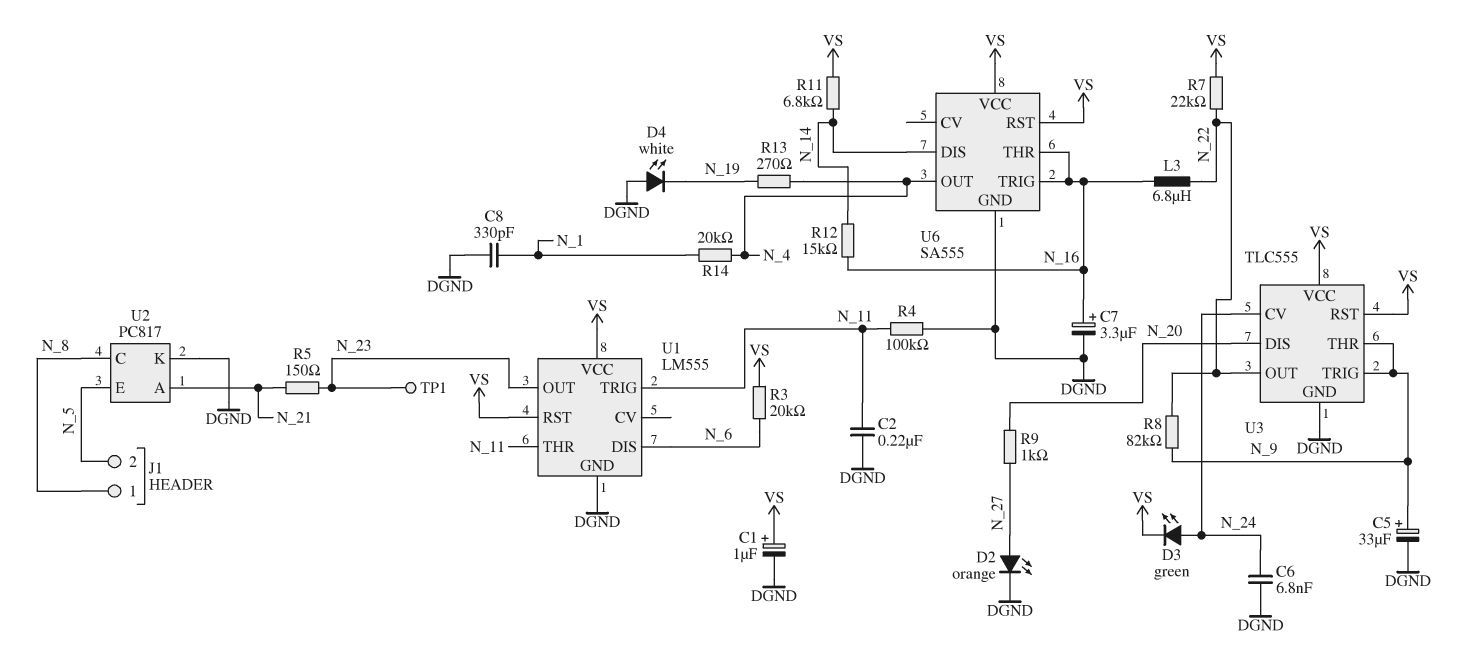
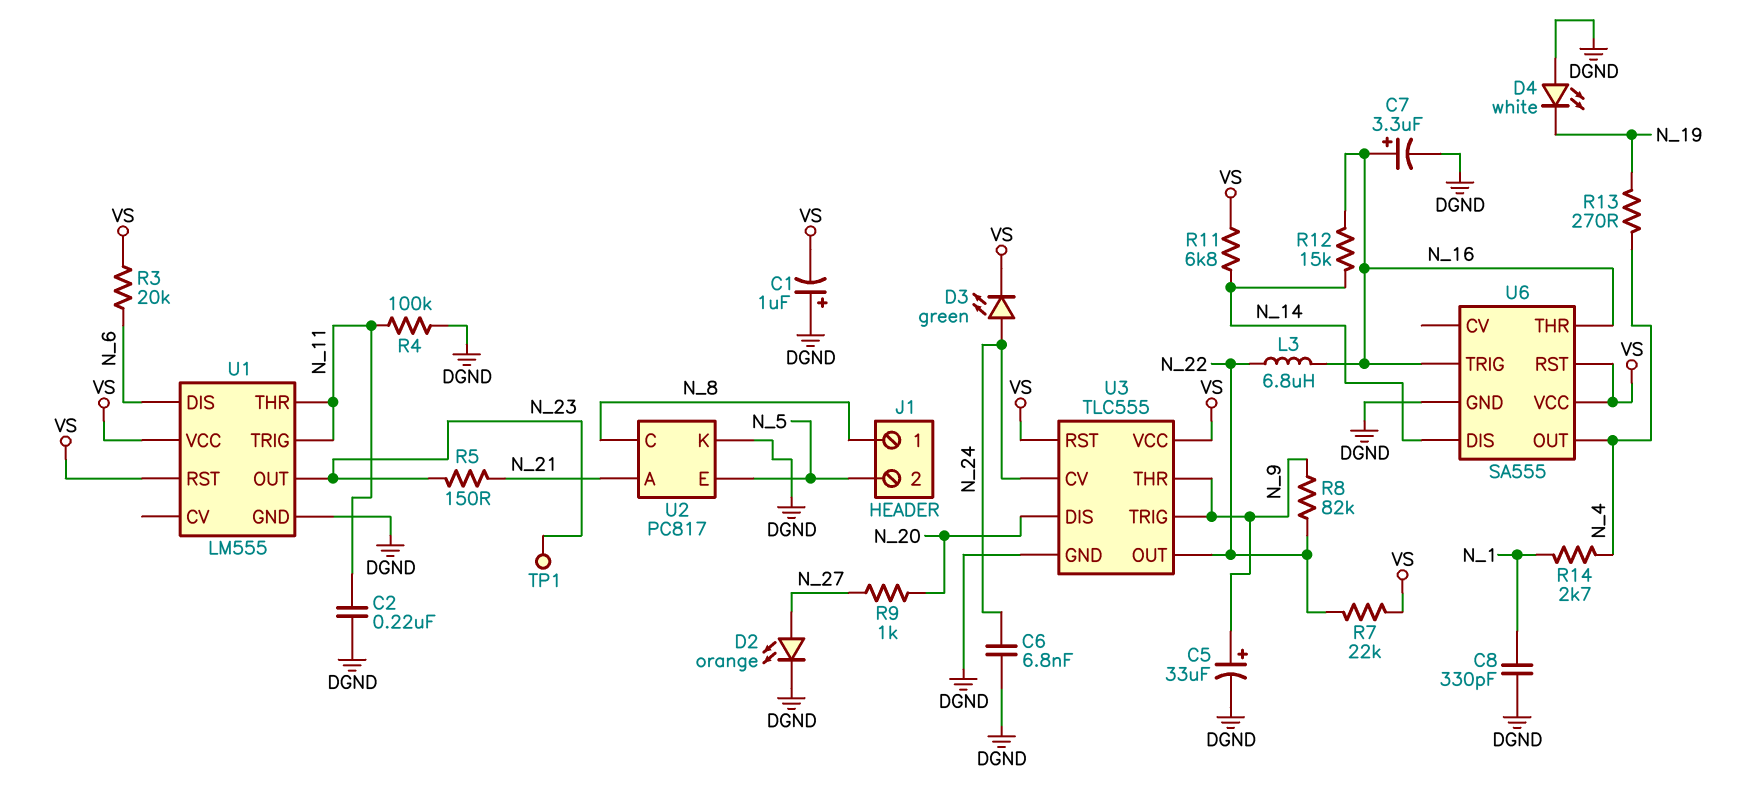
C1: 1uF (plus VS, minus DGND) -> 1uF (plus DGND, minus VS)
R14: 20k (N_1, N_4) -> 2.7k (N_1, N_4)

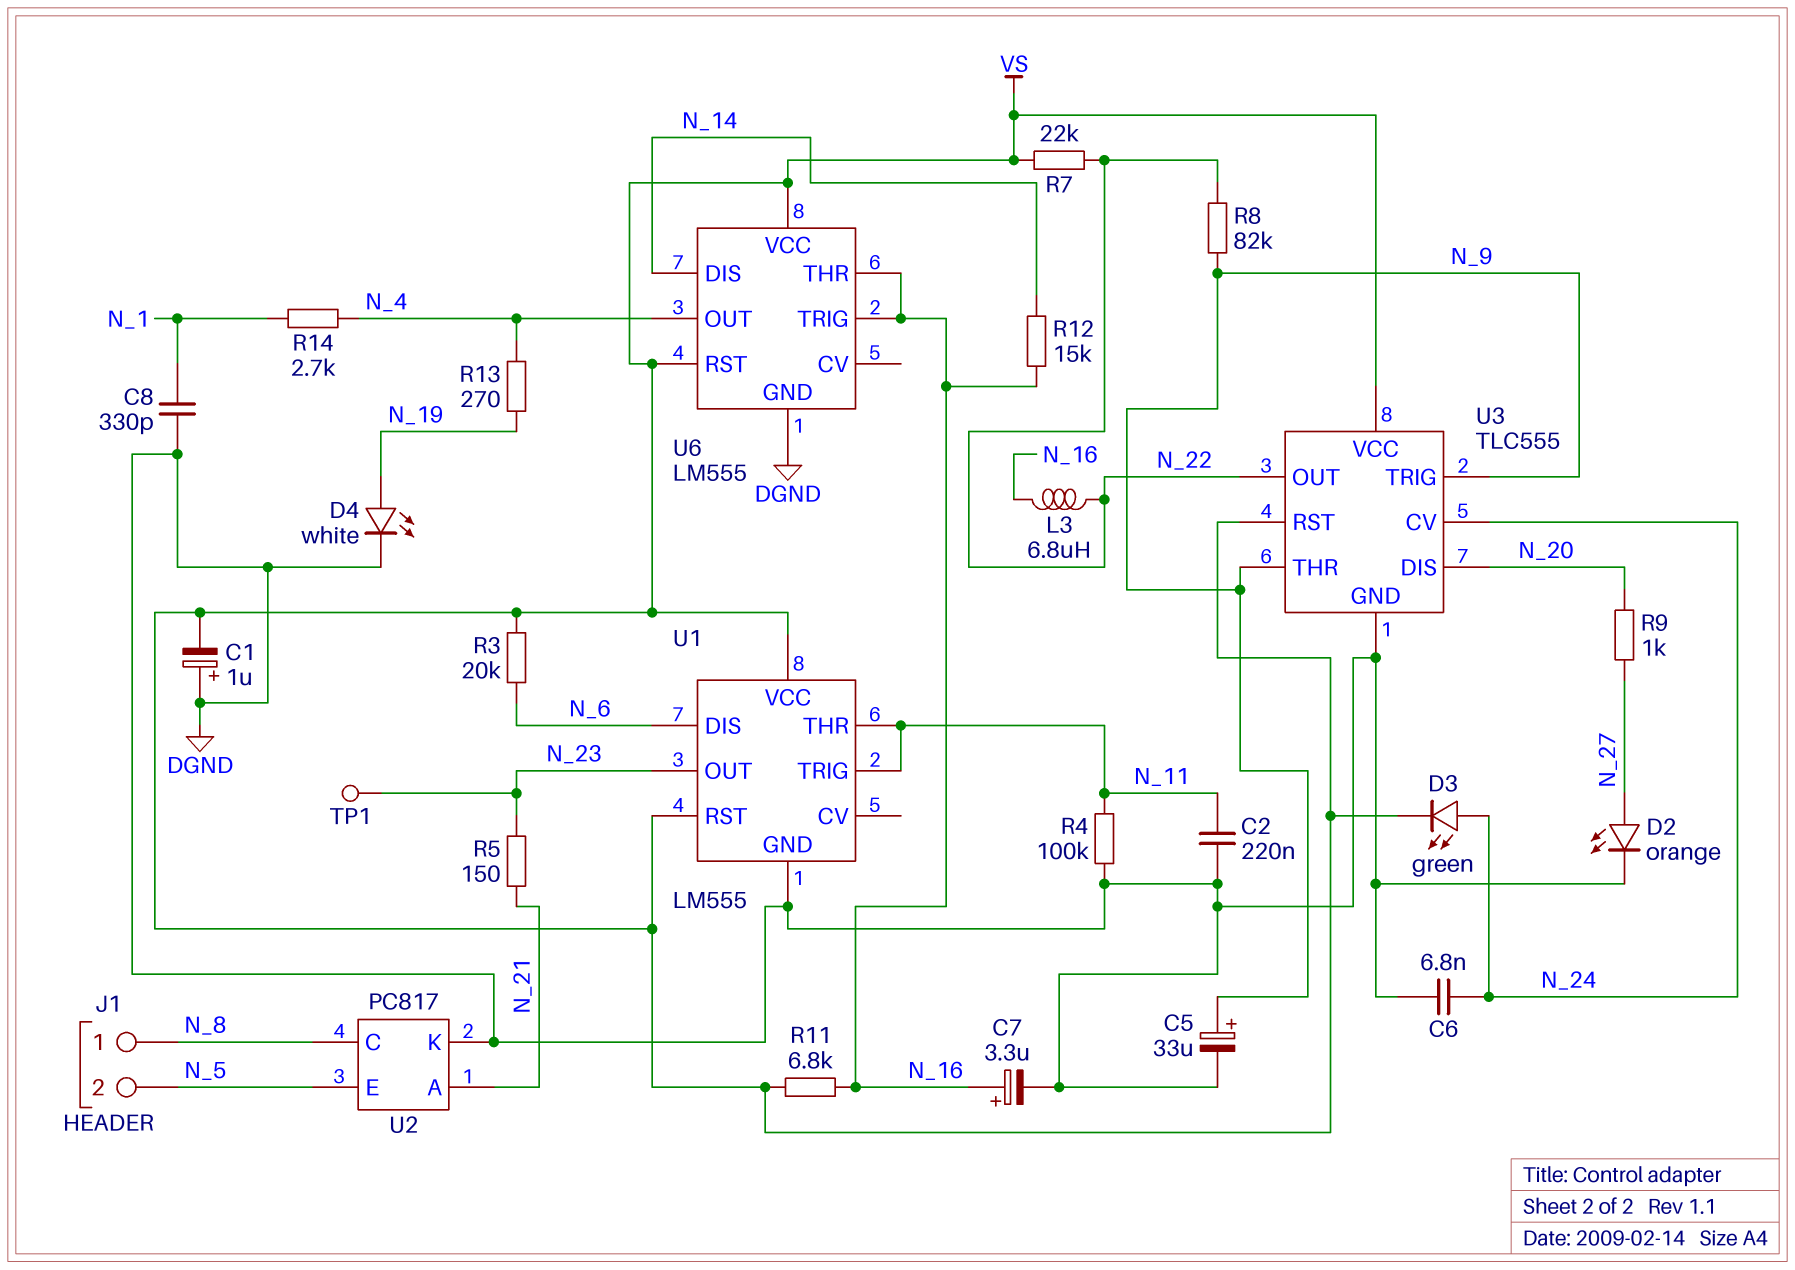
D4: LED white (A DGND, K N_19) -> LED white (A N_19, K DGND)
R11: 6.8k (N_14, VS) -> 6.8k (N_16, VS)
U6: SA555 -> LM555

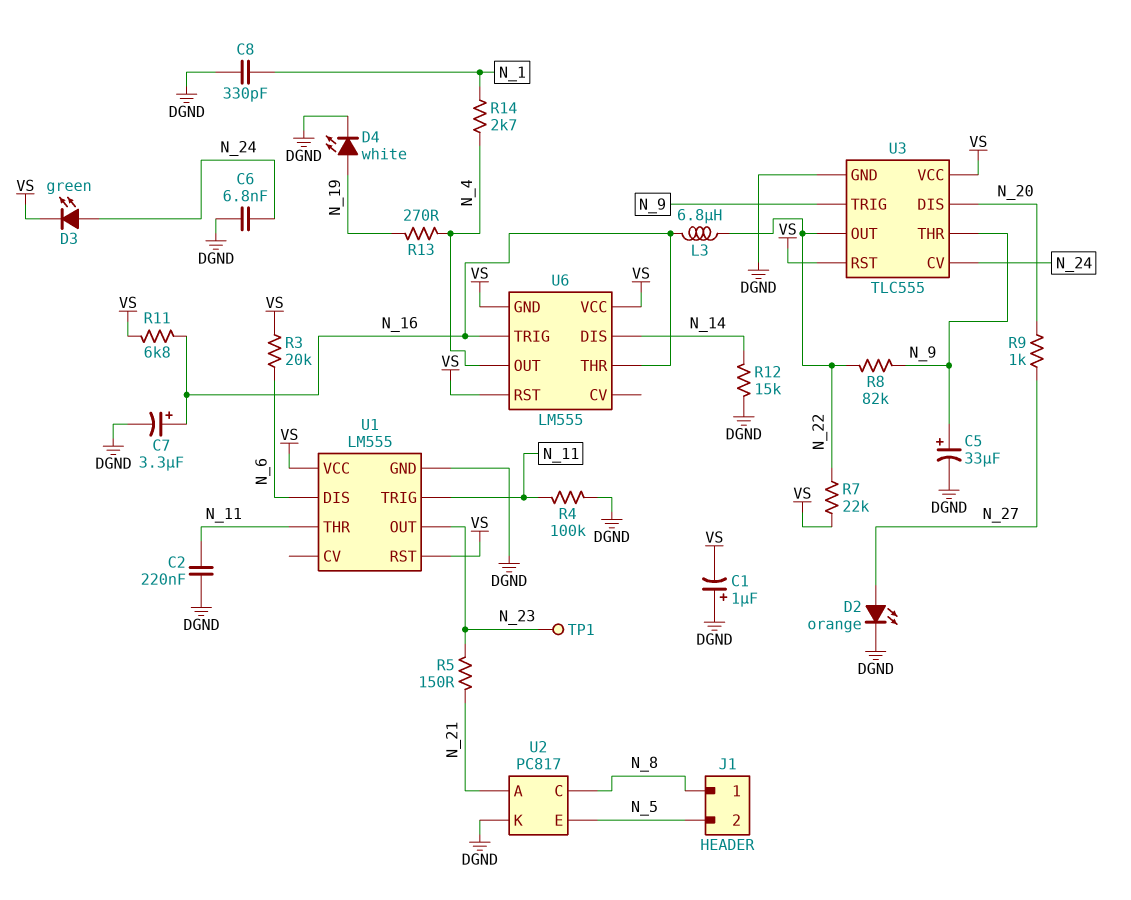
R12: 15k (N_14, N_16) -> 15k (DGND, N_14)
U6 pin GND: DGND -> VS

